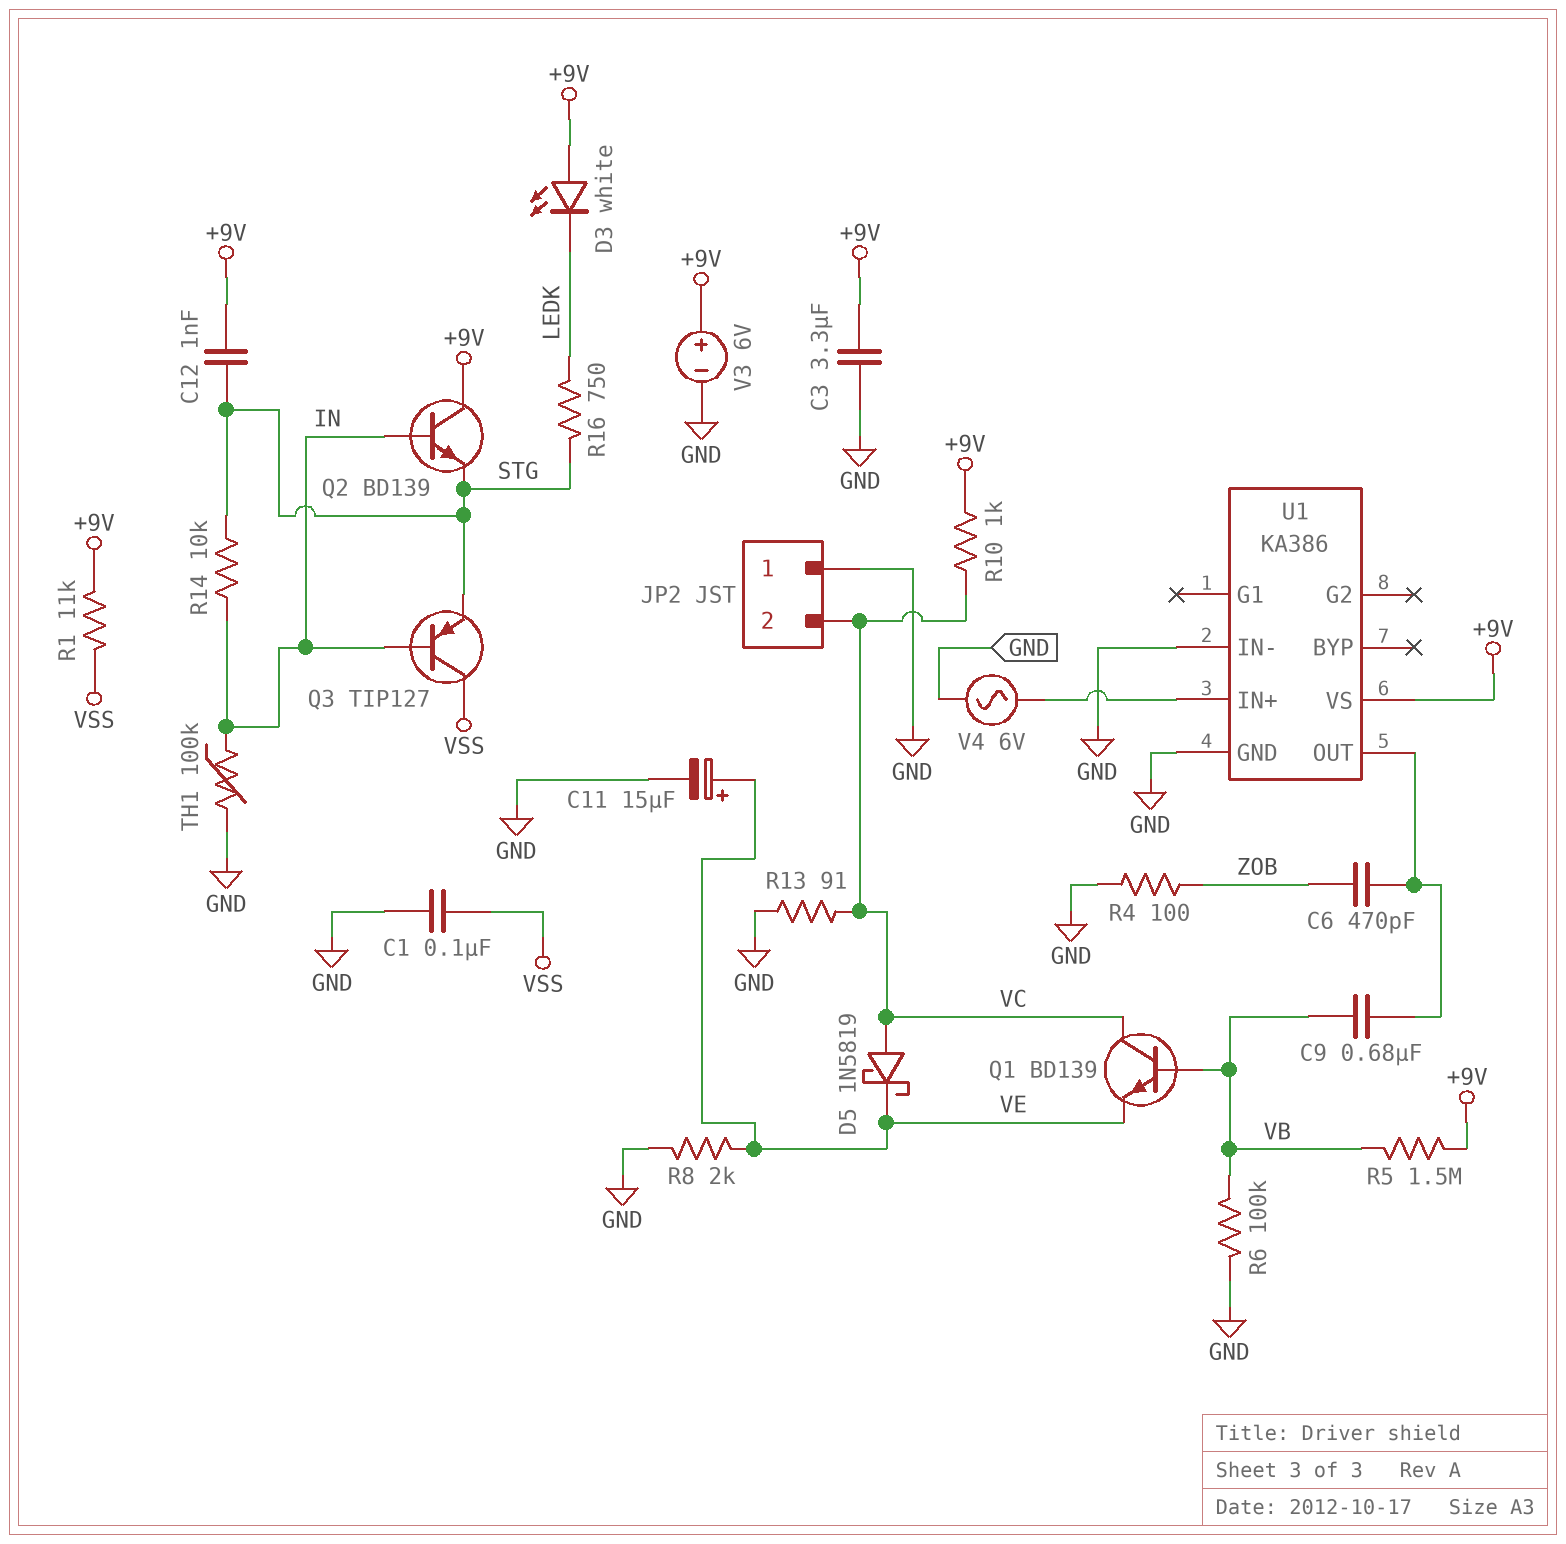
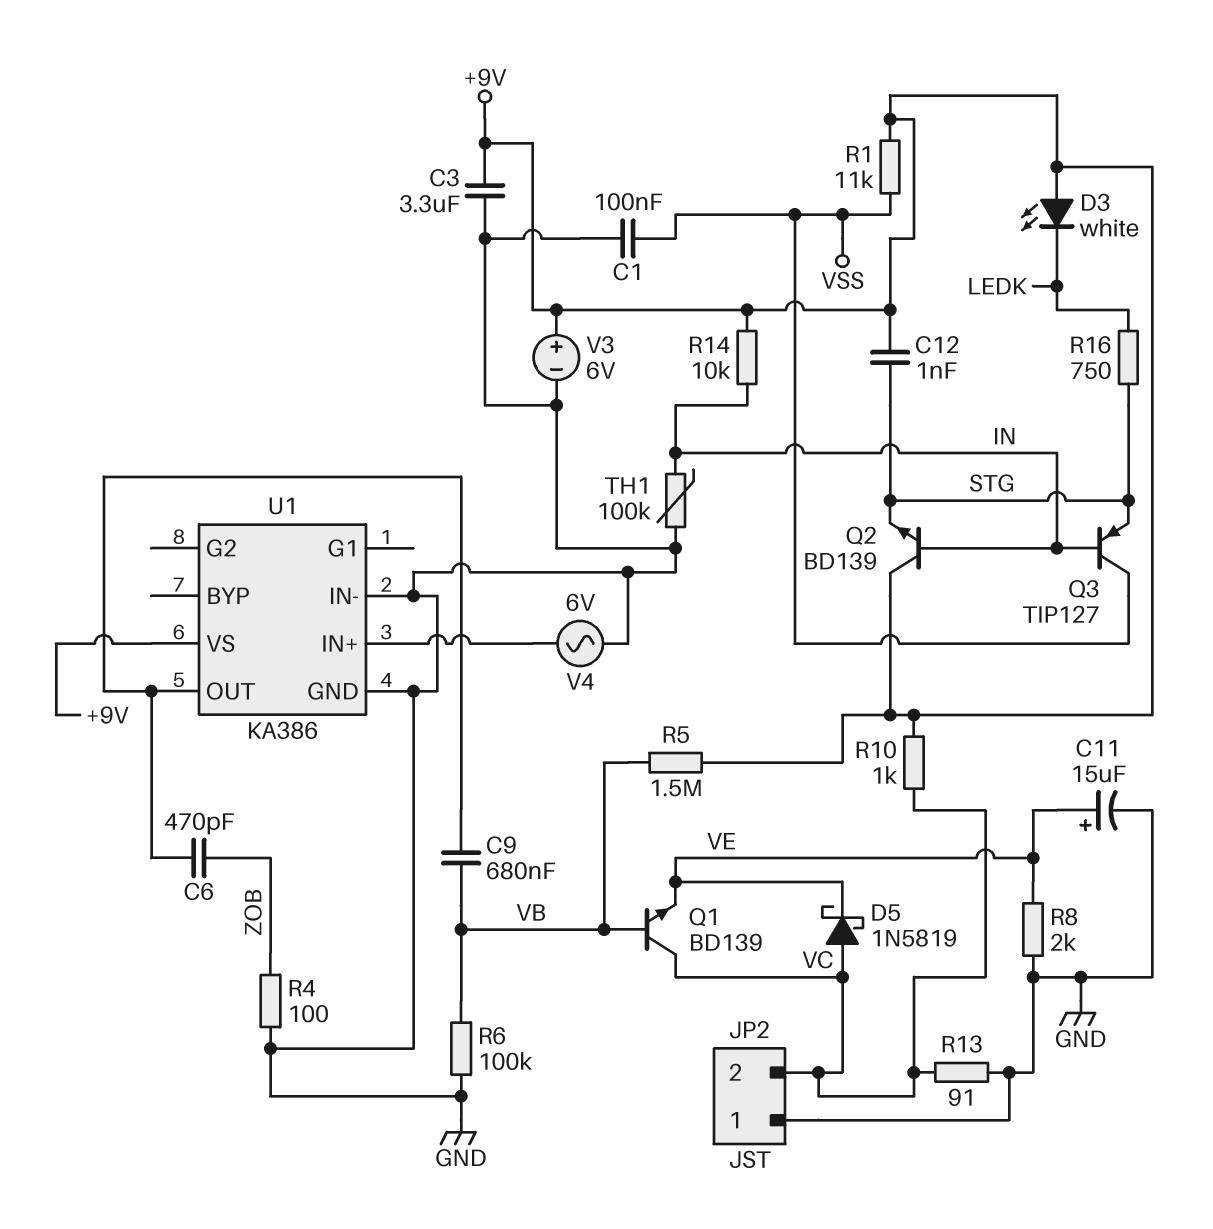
R14: 10k (IN, STG) -> 10k (+9V, IN)

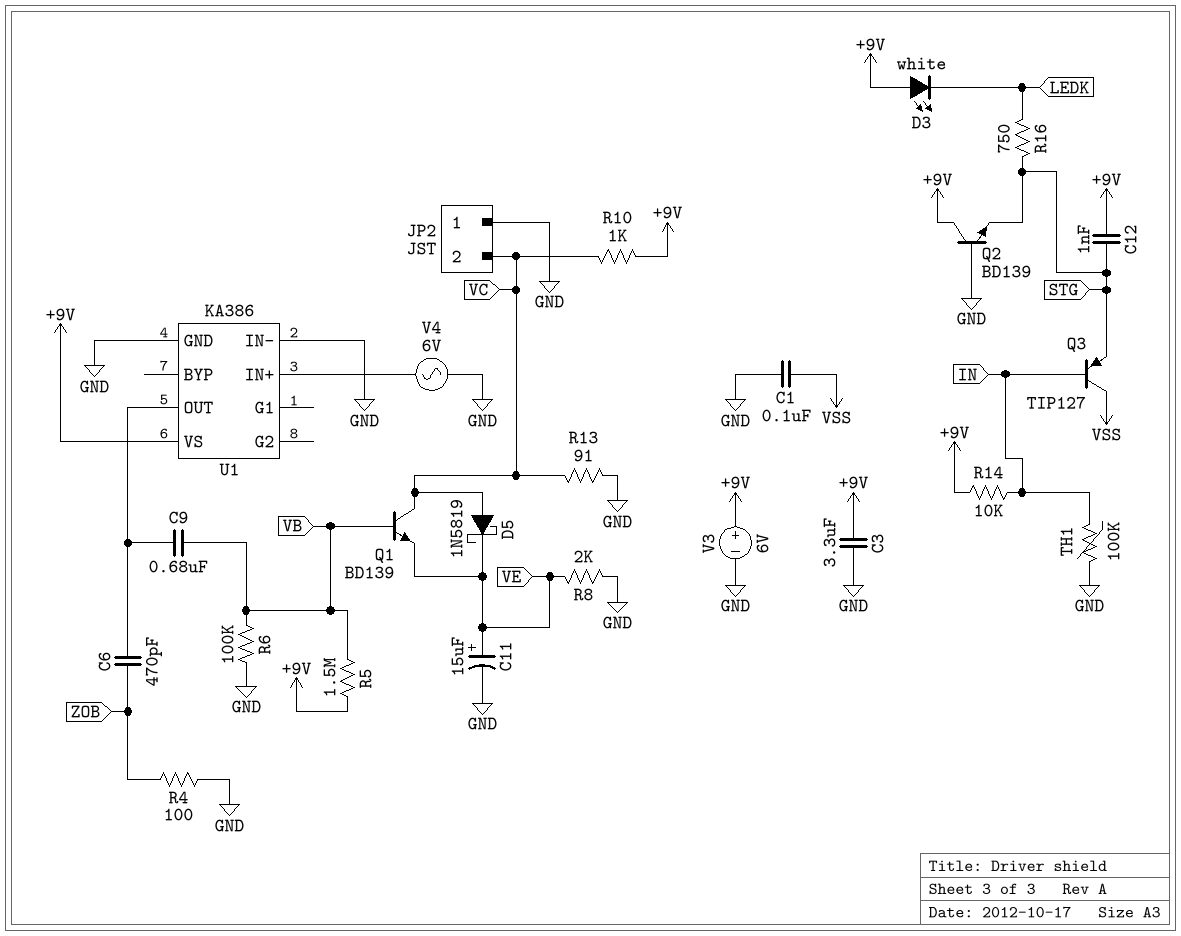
Q2: NPN BD139 (B IN, C +9V, E STG) -> NPN BD139 (B GND, C +9V, E STG)
R1: 11k (+9V, VSS) -> none

